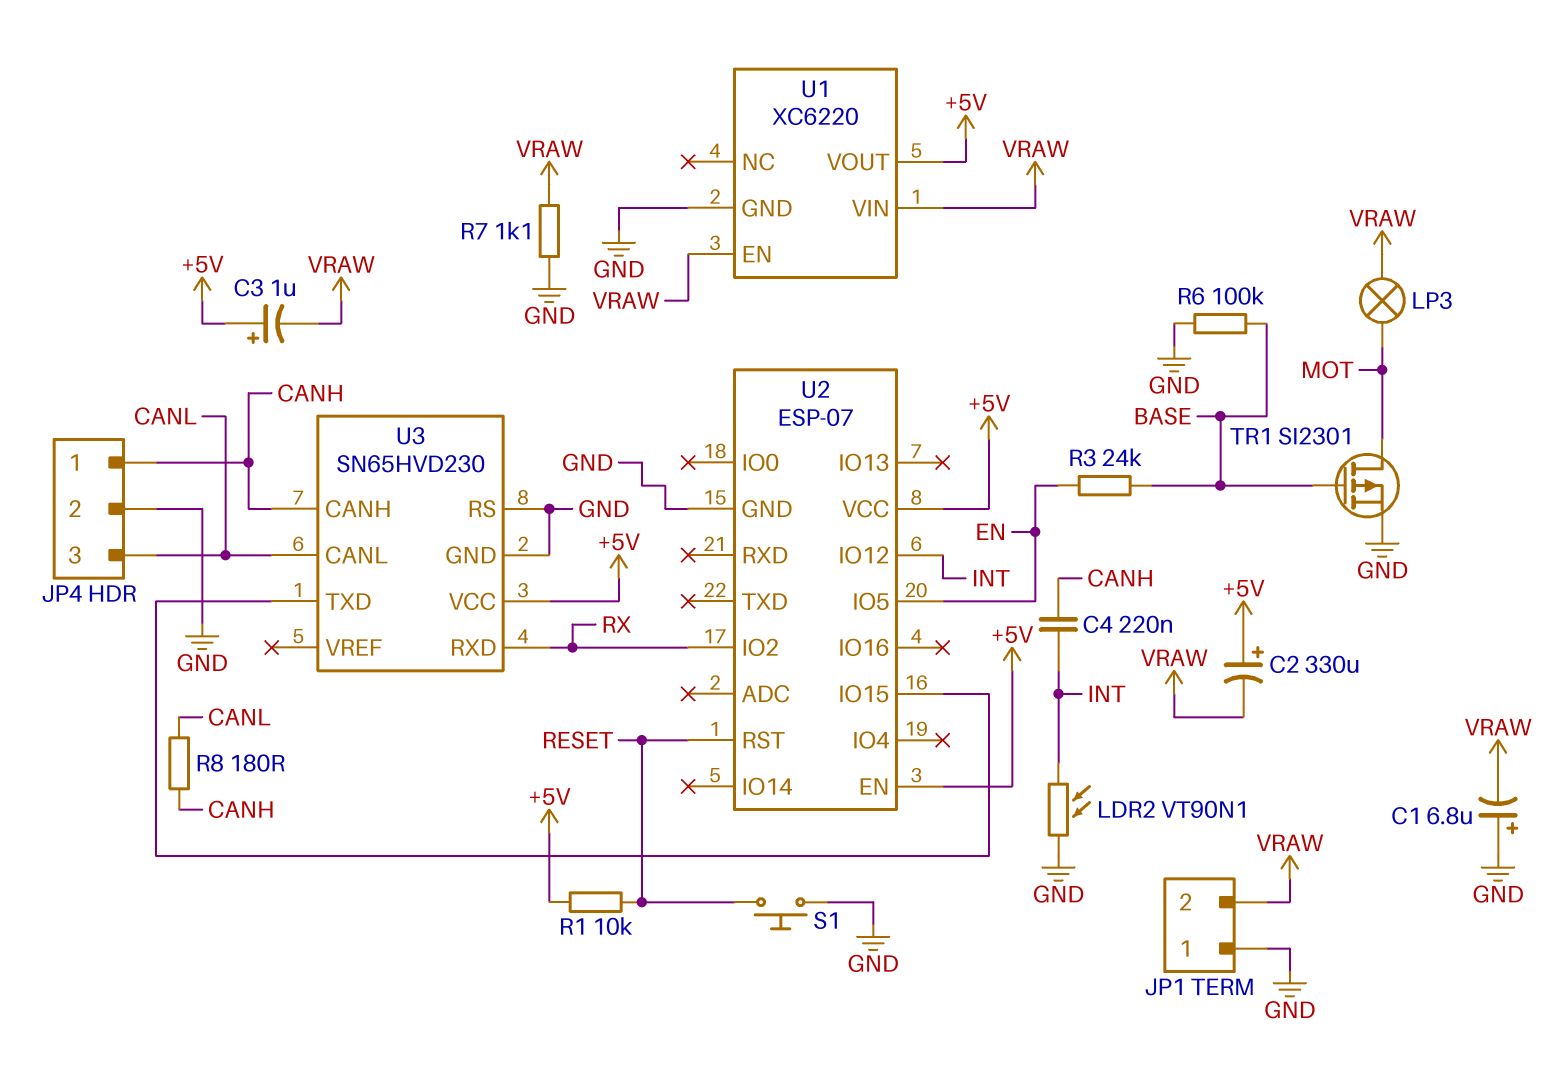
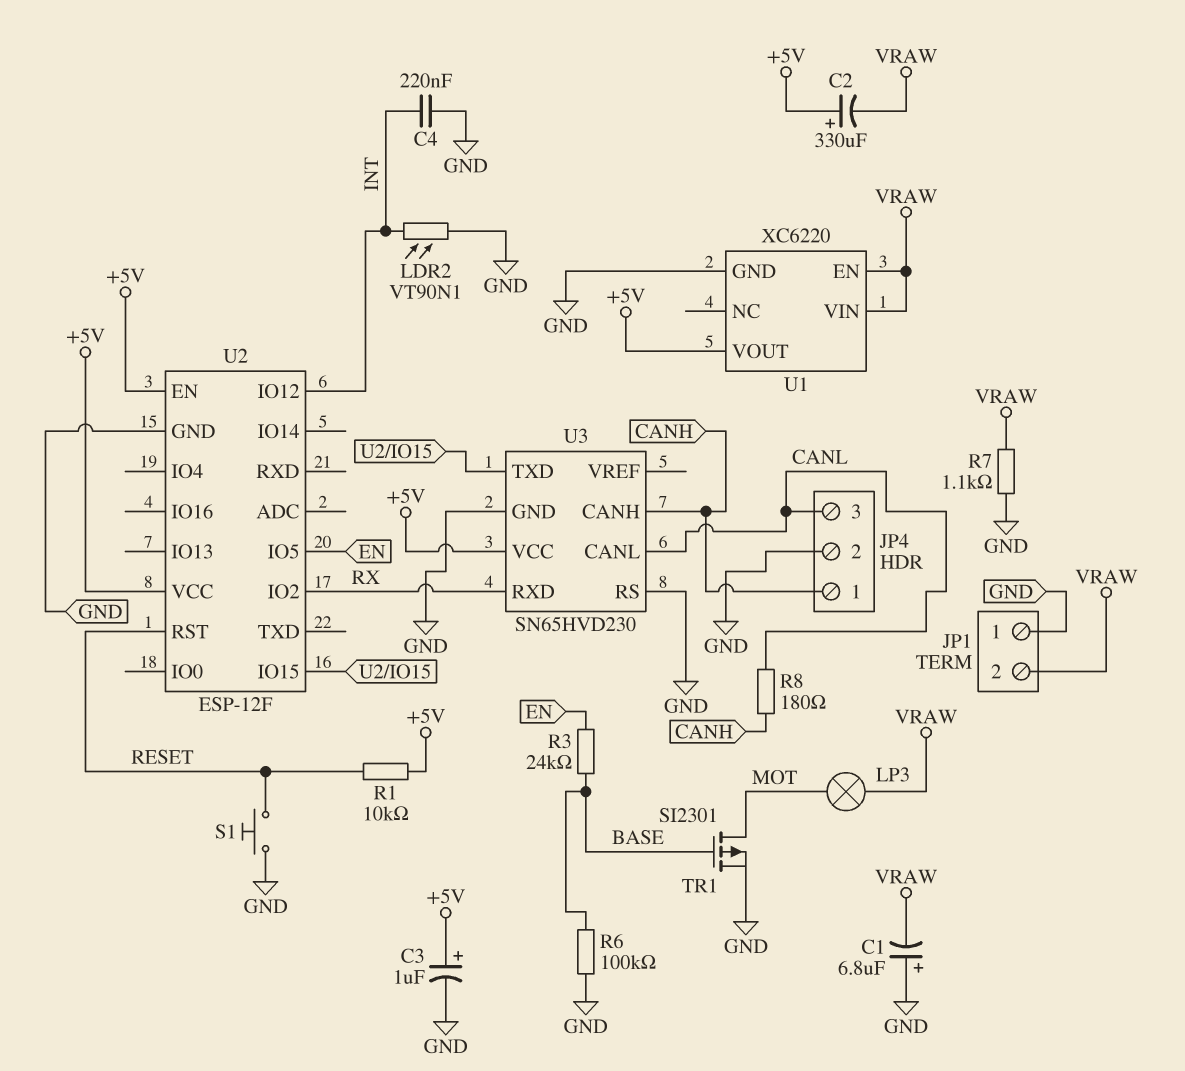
C3: 1uF (plus +5V, minus VRAW) -> 1uF (plus +5V, minus GND)
C4: 220nF (CANH, INT) -> 220nF (GND, INT)
U2: ESP-07 -> ESP-12F

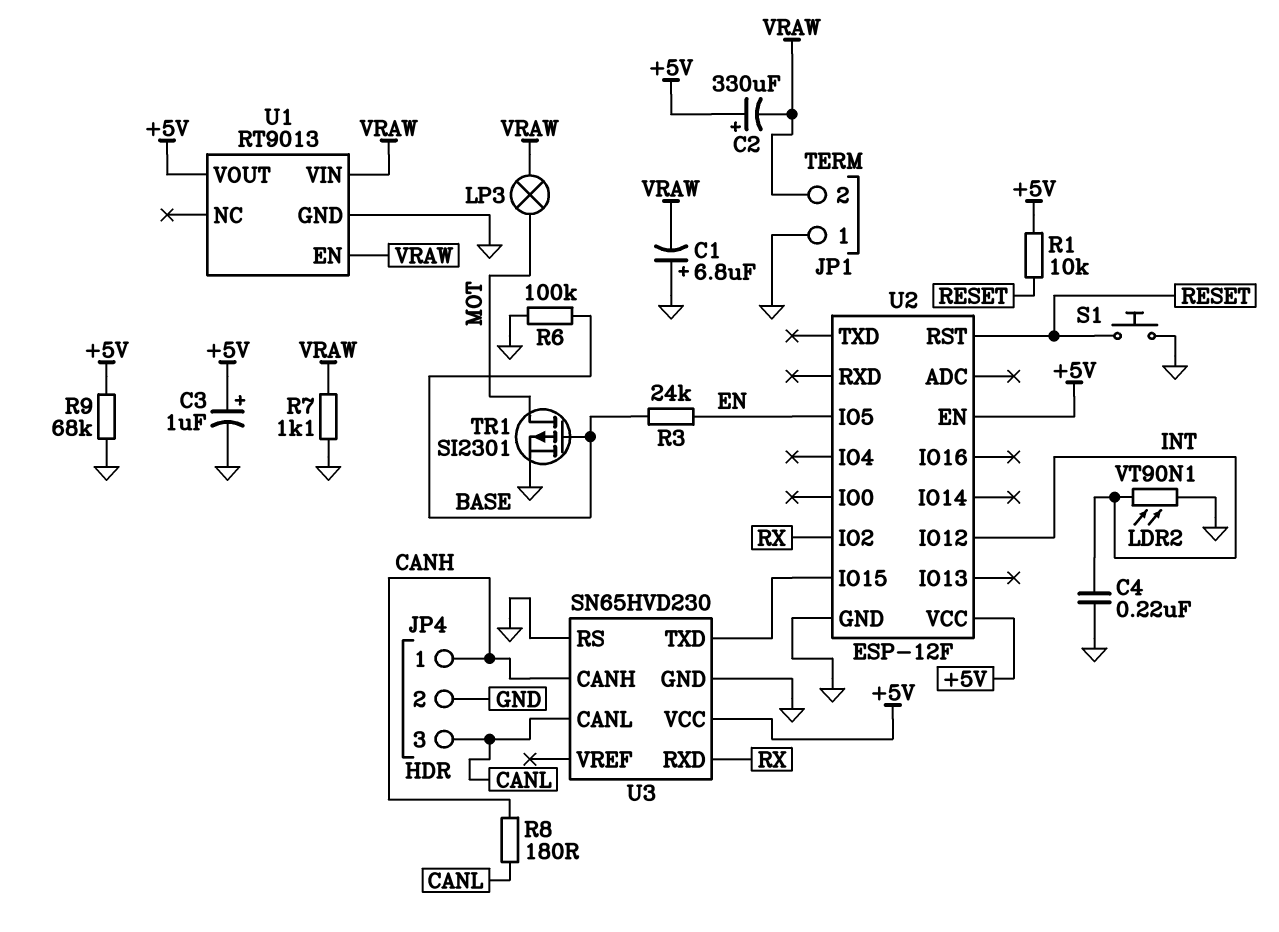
R9: none -> 68k (+5V, GND)
U1: XC6220 -> RT9013

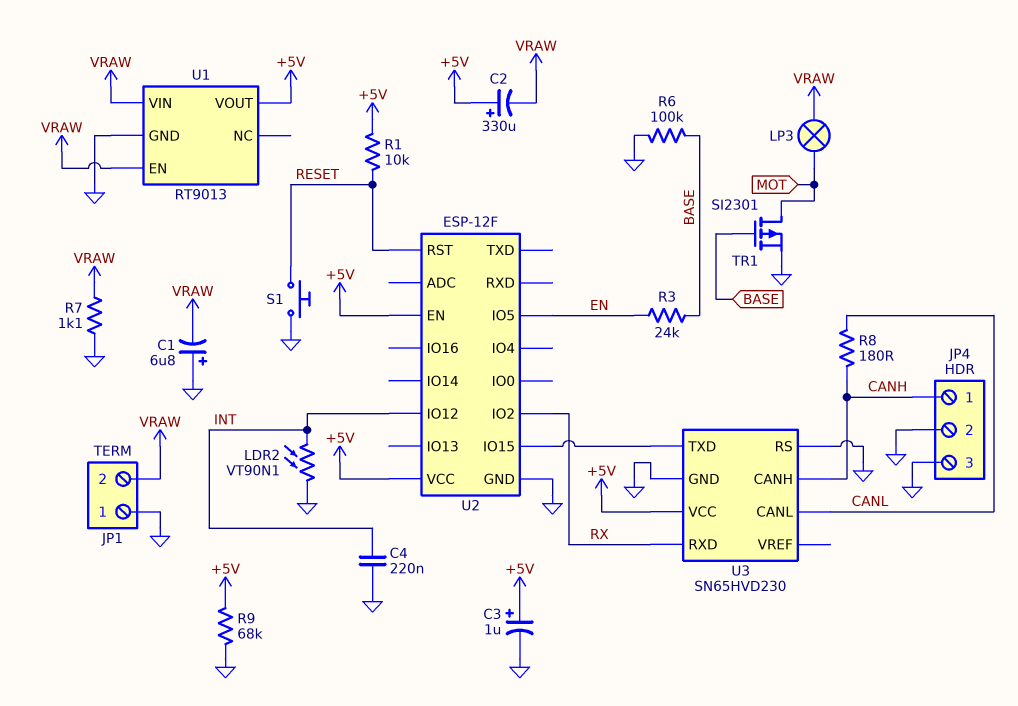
JP4 pin 3: CANL -> GND

